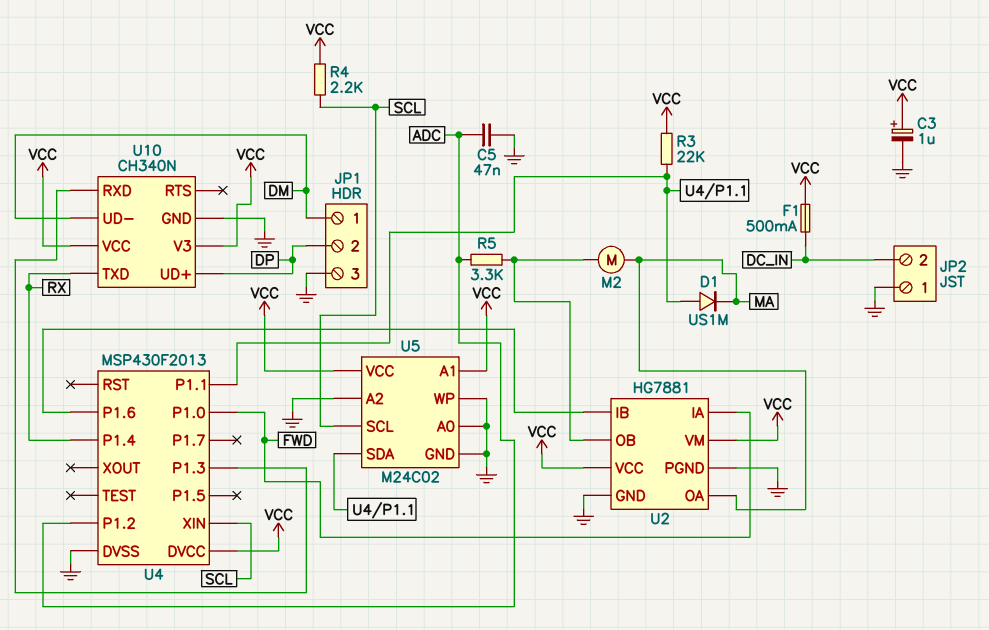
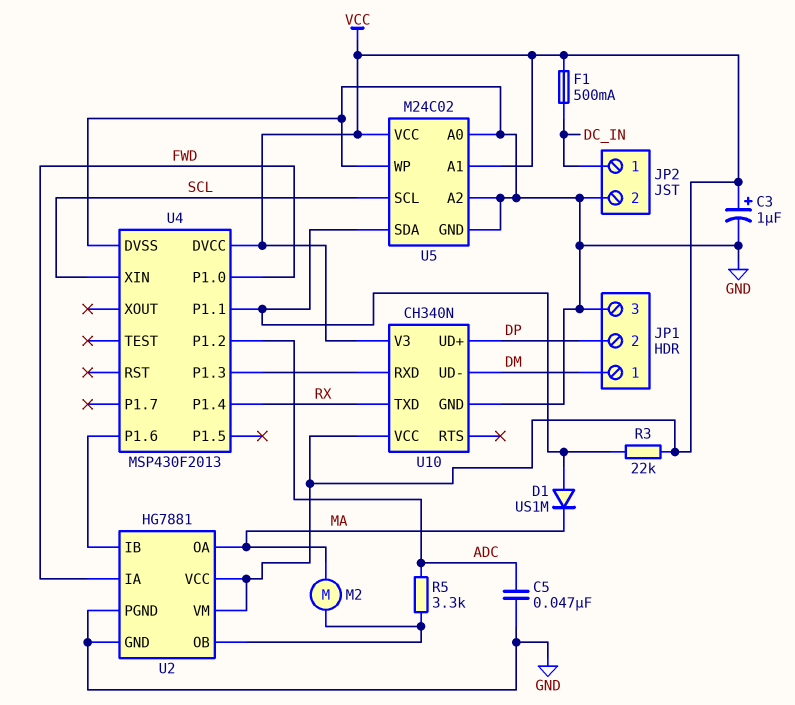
JP2 pin 1: GND -> DC_IN
JP2 pin 2: DC_IN -> GND
R4: 2.2k (SCL, VCC) -> none

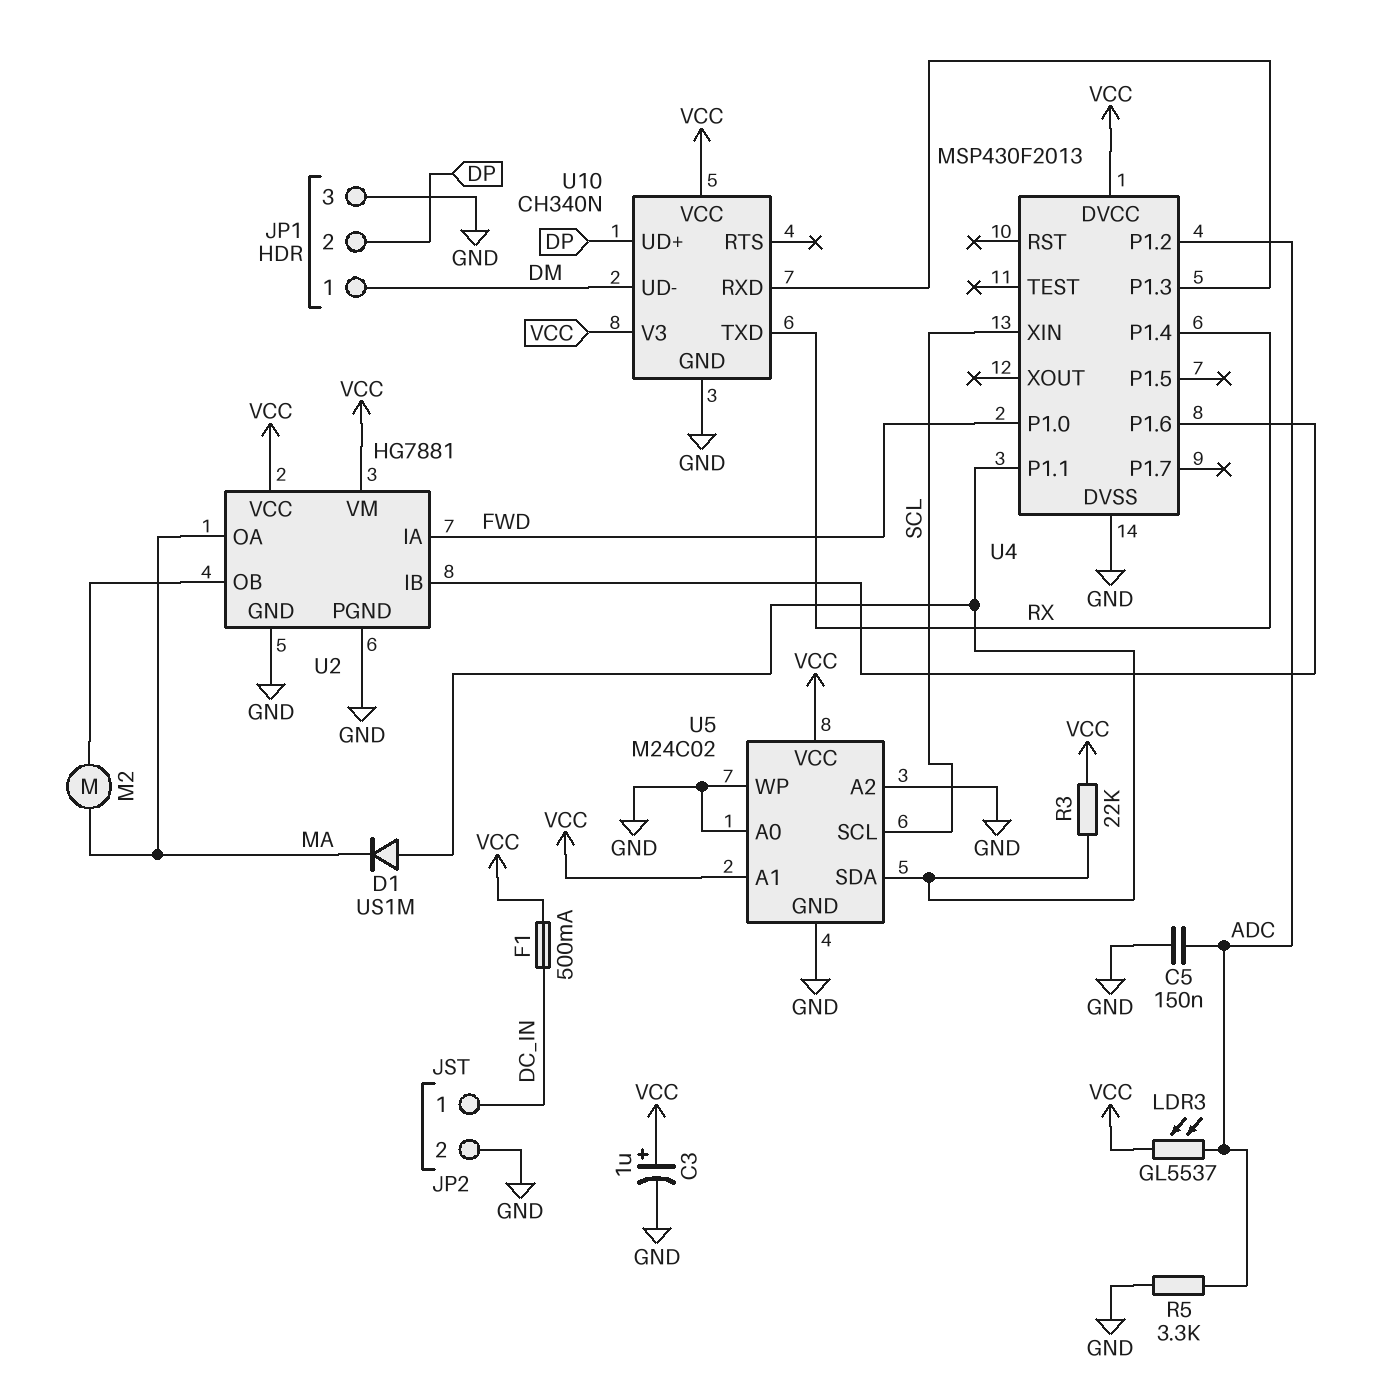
C5: 47nF (ADC, GND) -> 150nF (ADC, GND)
LDR3: none -> GL5537 (ADC, VCC)
R5: 3.3k (ADC, U2/OB) -> 3.3k (ADC, GND)

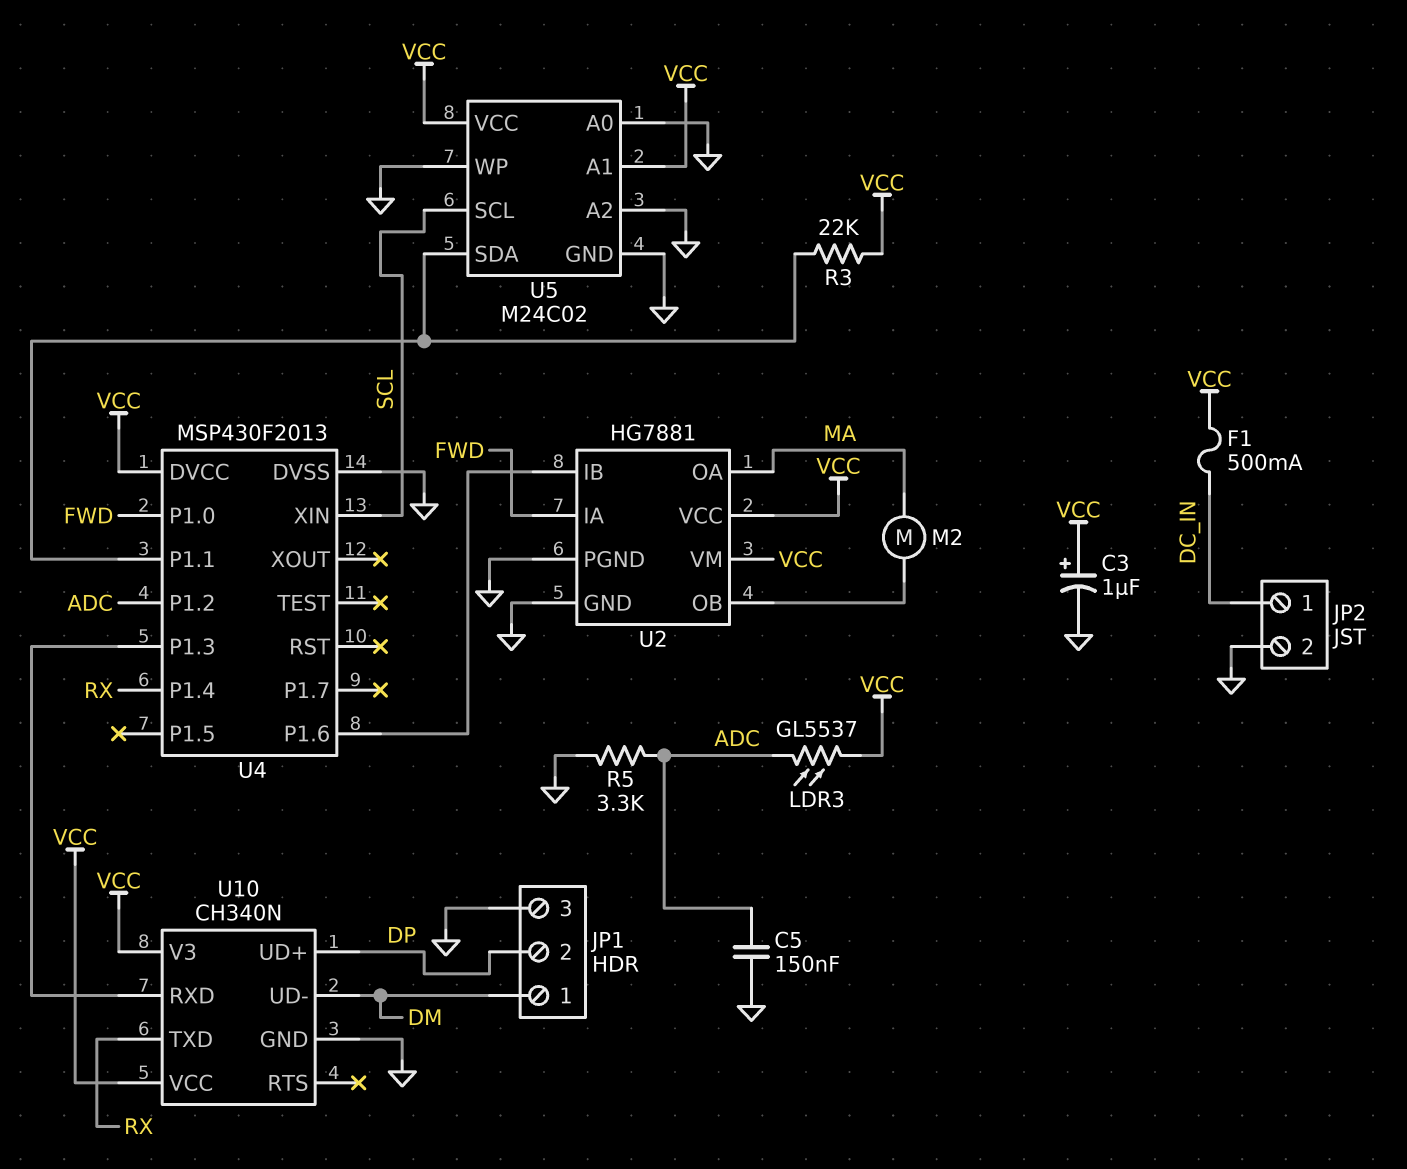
D1: diode US1M (A U4/P1.1, K MA) -> none

